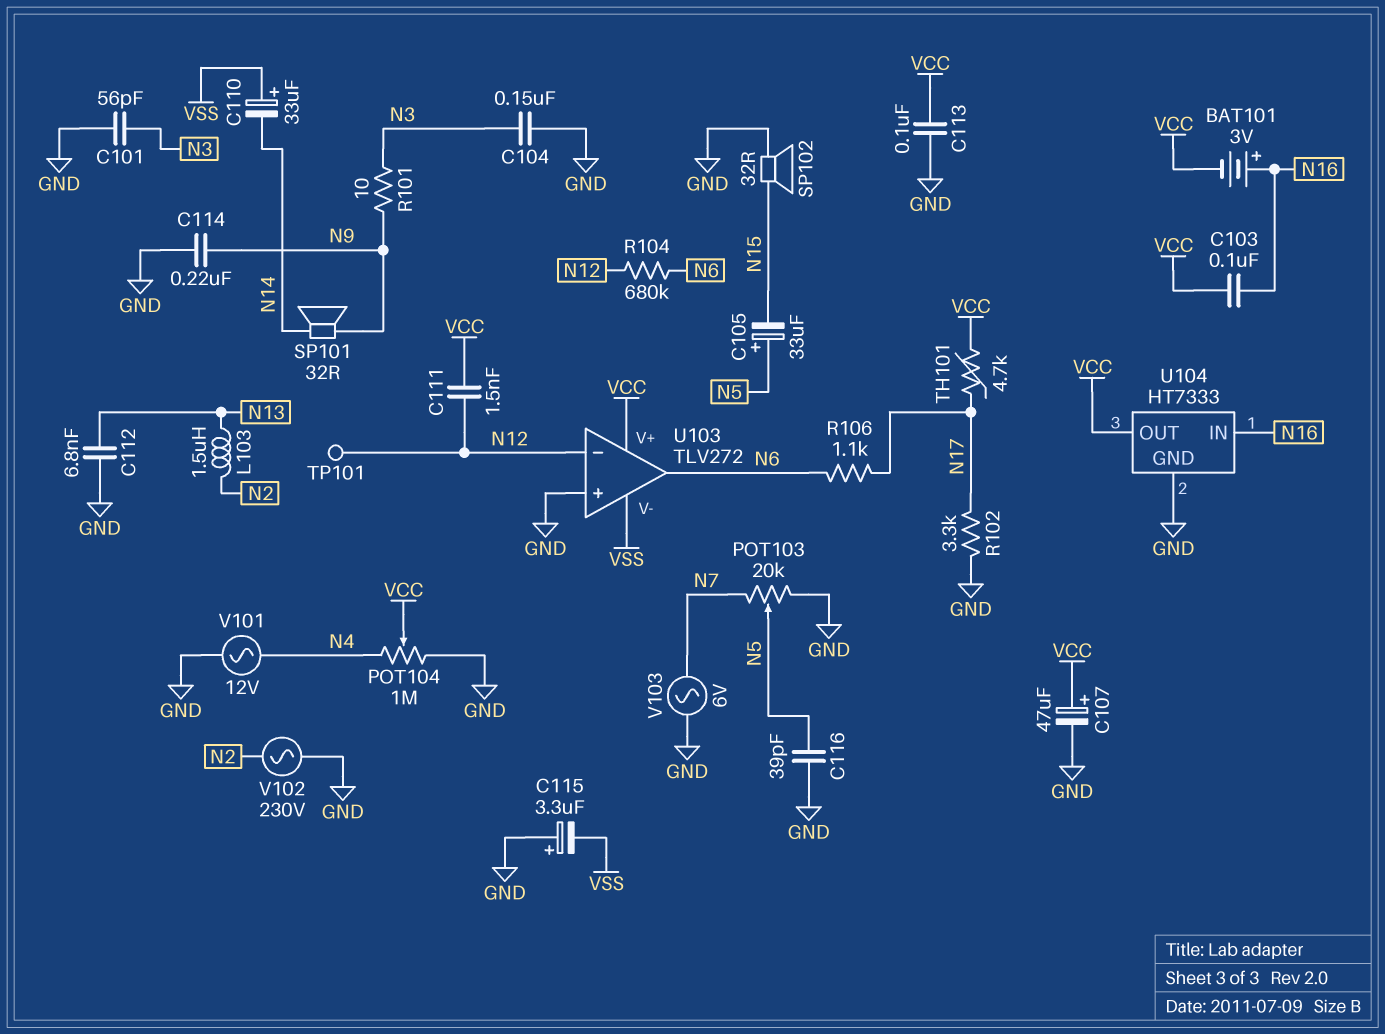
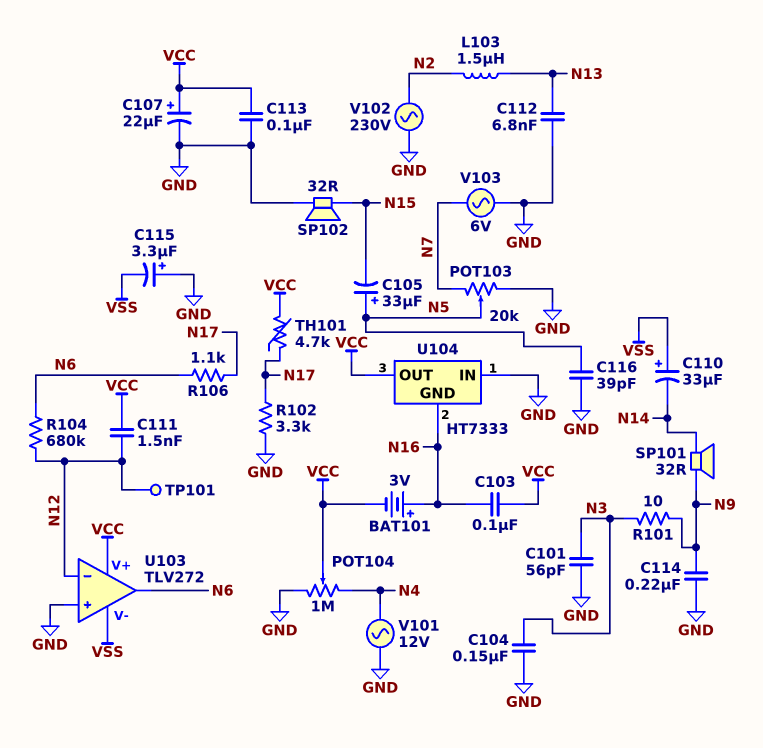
C107: 47uF (plus VCC, minus GND) -> 22uF (plus VCC, minus GND)
U104 pin GND: GND -> N16
U104 pin IN: N16 -> GND

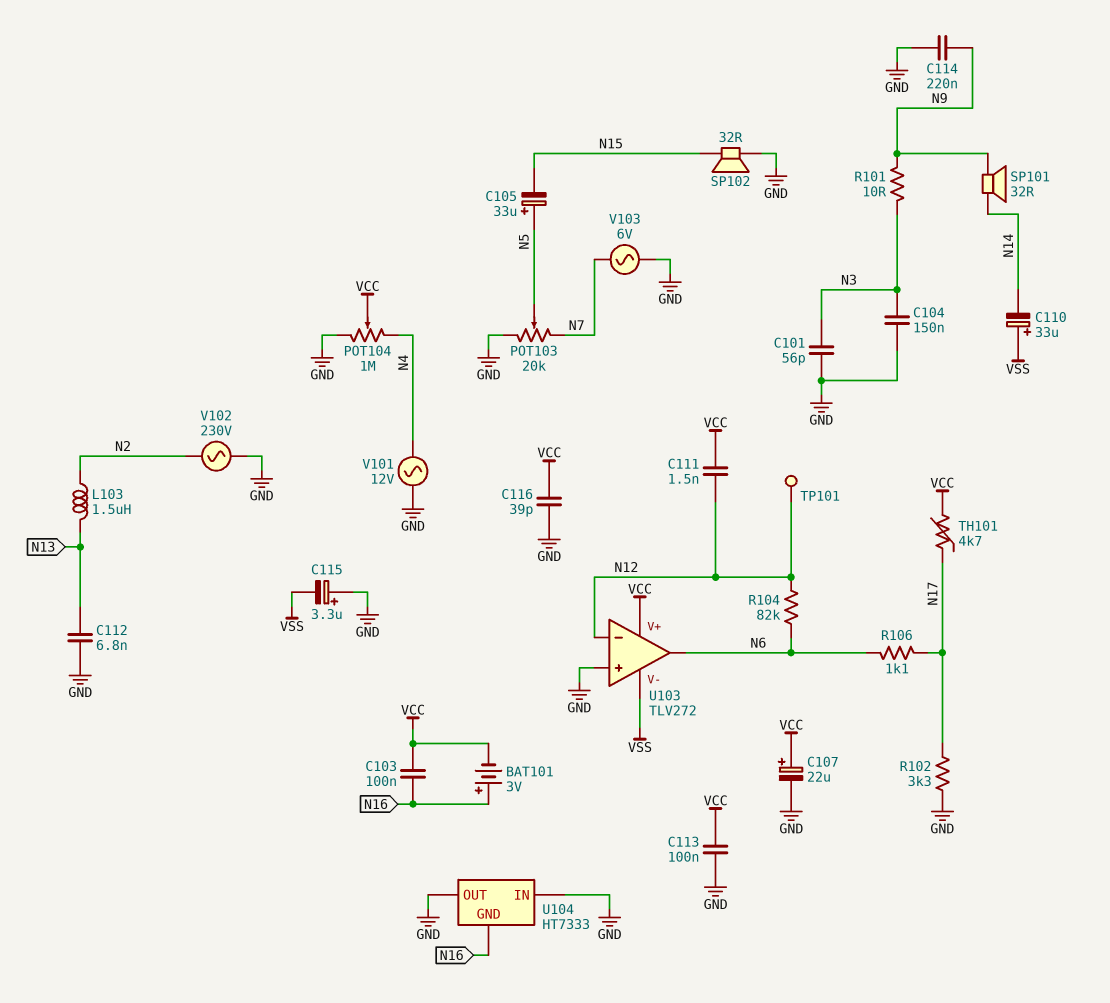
C116: 39pF (GND, N5) -> 39pF (GND, VCC)
R104: 680k (N6, N12) -> 82k (N6, N12)
U104 pin OUT: VCC -> GND

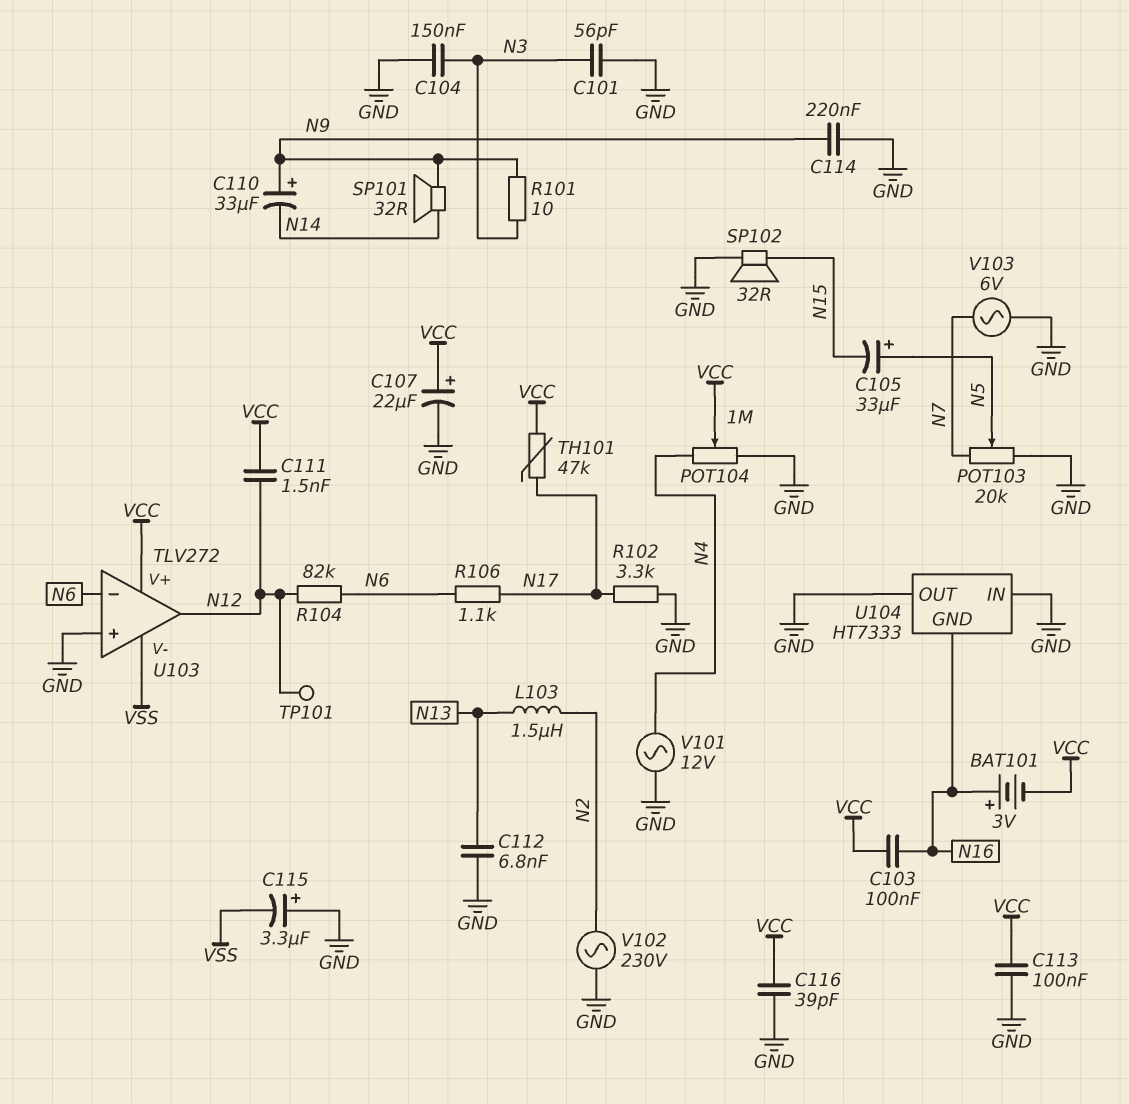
C110: 33uF (plus VSS, minus N14) -> 33uF (plus N9, minus N14)
TH101: 4.7k (N17, VCC) -> 47k (N17, VCC)
U103 pin in-: N12 -> N6
U103 pin out: N6 -> N12

